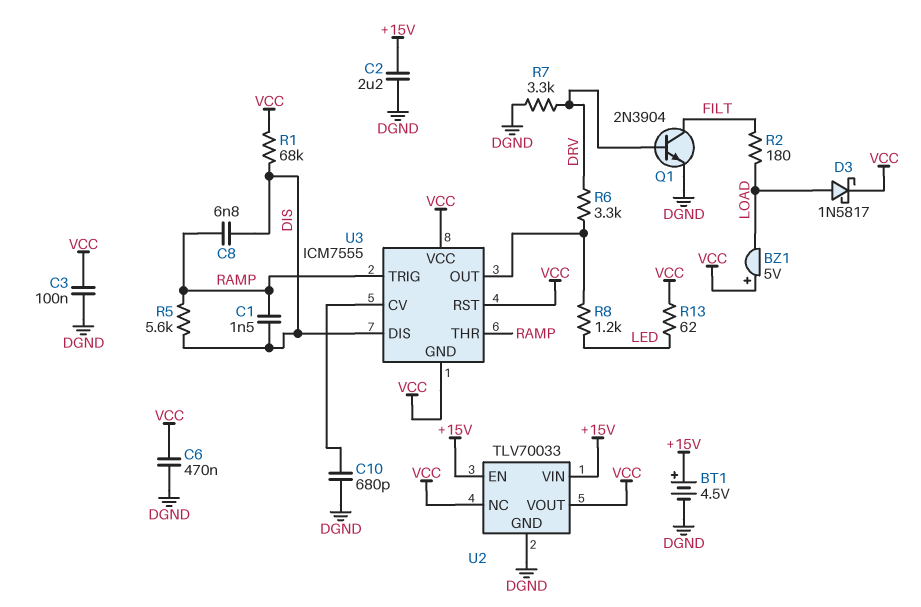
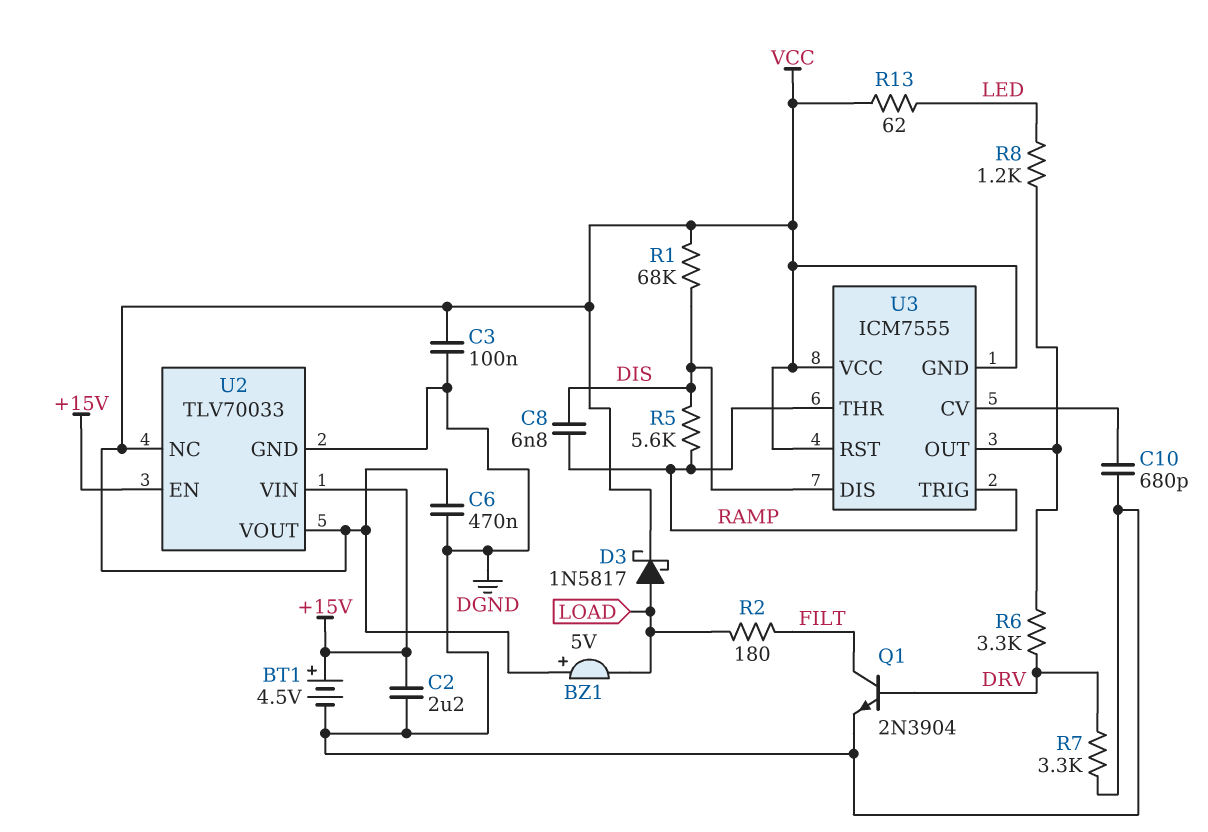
C1: 1.5nF (DIS, RAMP) -> none

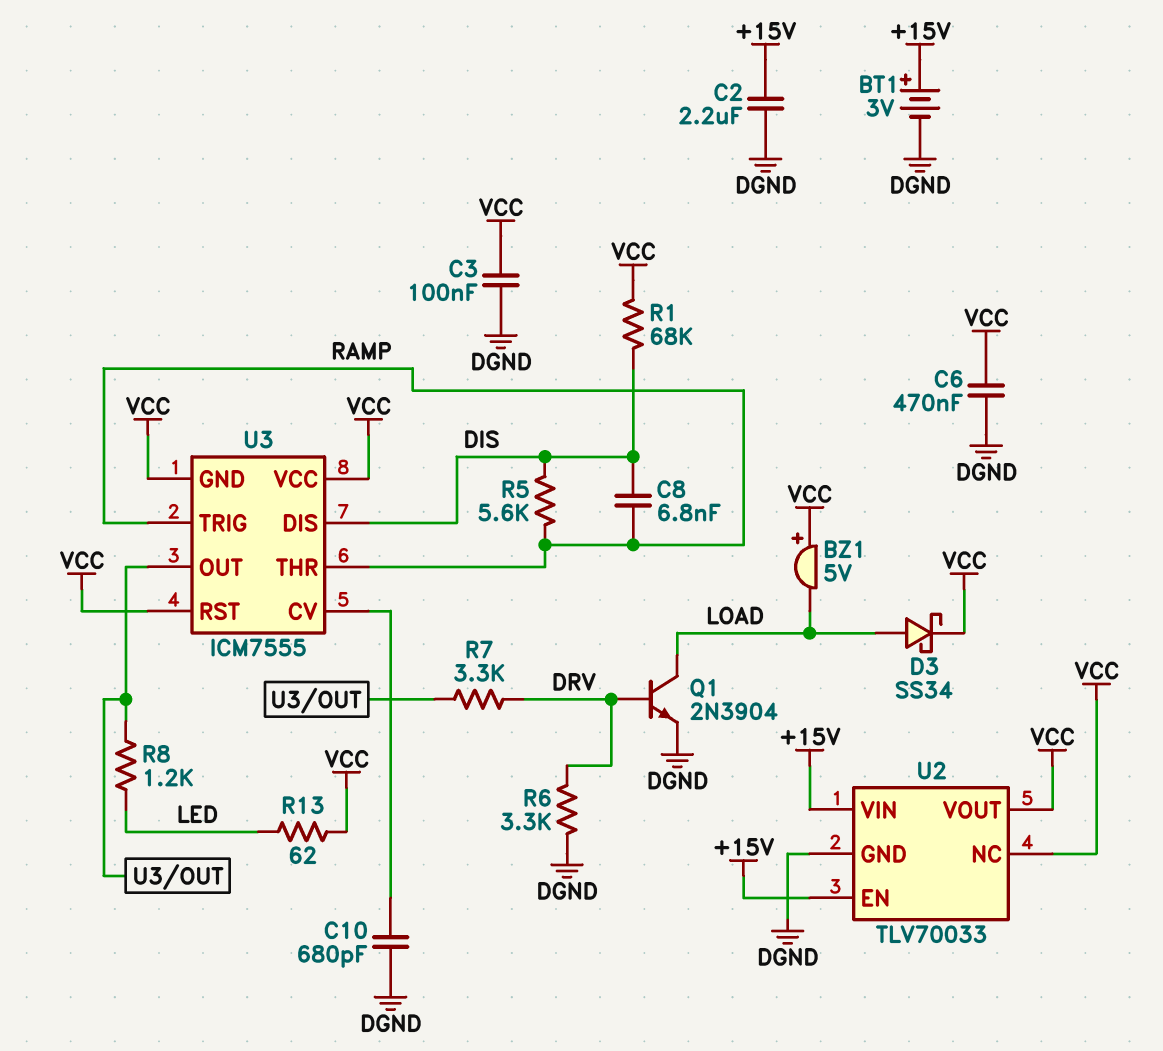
BT1: 4.5V (plus +15V, minus DGND) -> 3V (plus +15V, minus DGND)
D3: schottky 1N5817 (A LOAD, K VCC) -> schottky SS34 (A LOAD, K VCC)
Q1: NPN 2N3904 (B DRV, C FILT, E DGND) -> NPN 2N3904 (B DRV, C LOAD, E DGND)
R2: 180 (FILT, LOAD) -> none
R6: 3.3k (DRV, U3/OUT) -> 3.3k (DGND, DRV)
R7: 3.3k (DGND, DRV) -> 3.3k (DRV, U3/OUT)

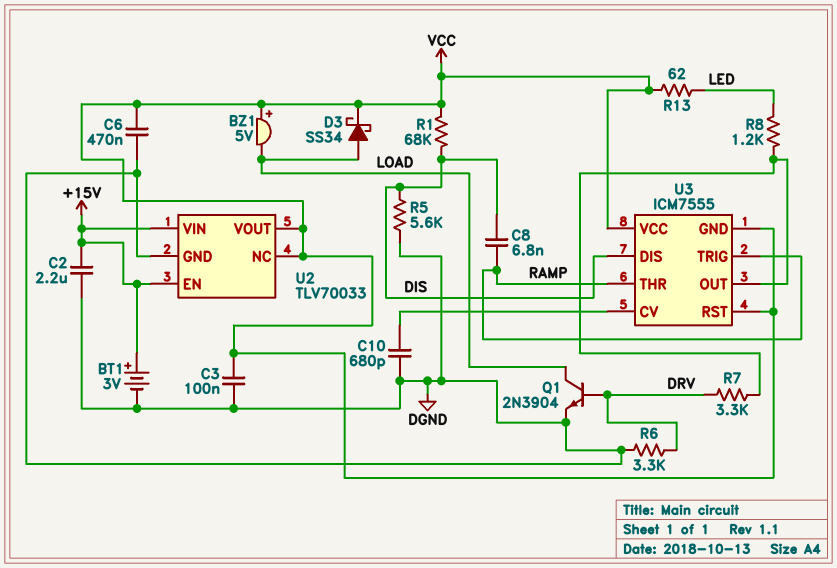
R5: 5.6k (DIS, RAMP) -> 5.6k (DGND, DIS)

